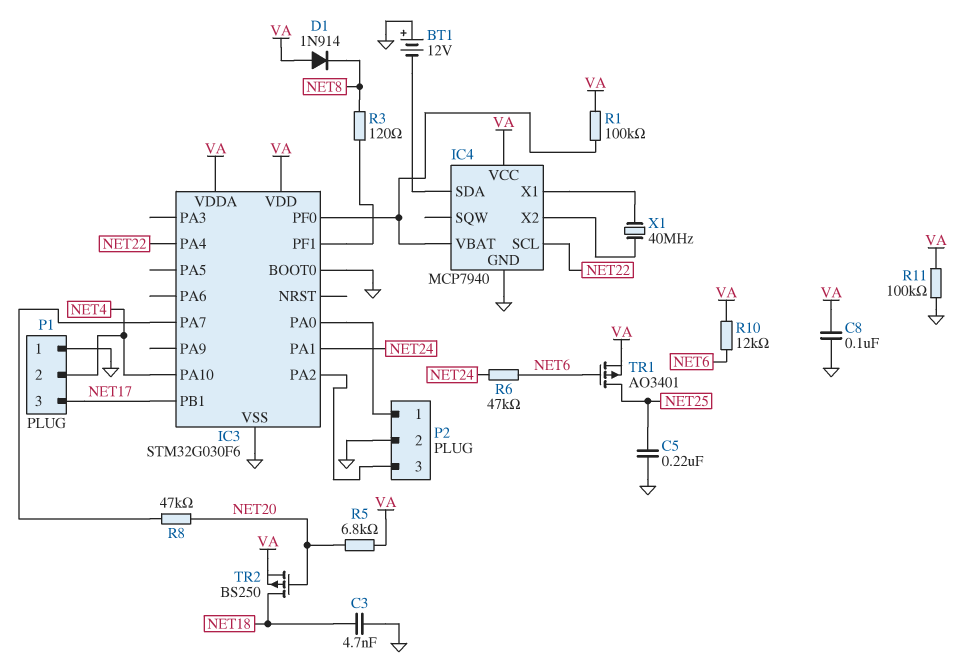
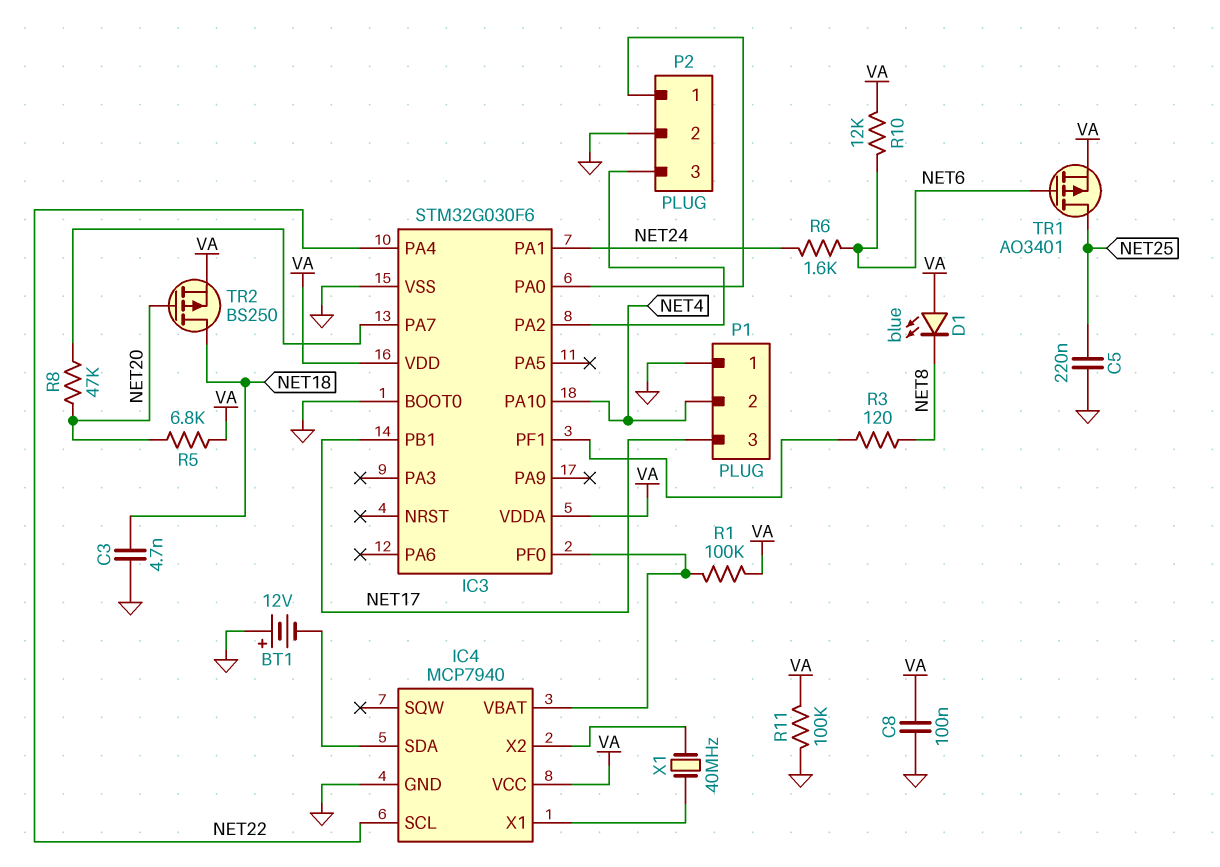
D1: diode 1N914 (A VA, K NET8) -> LED blue (A VA, K NET8)
R6: 47k (NET6, NET24) -> 1.6k (NET6, NET24)

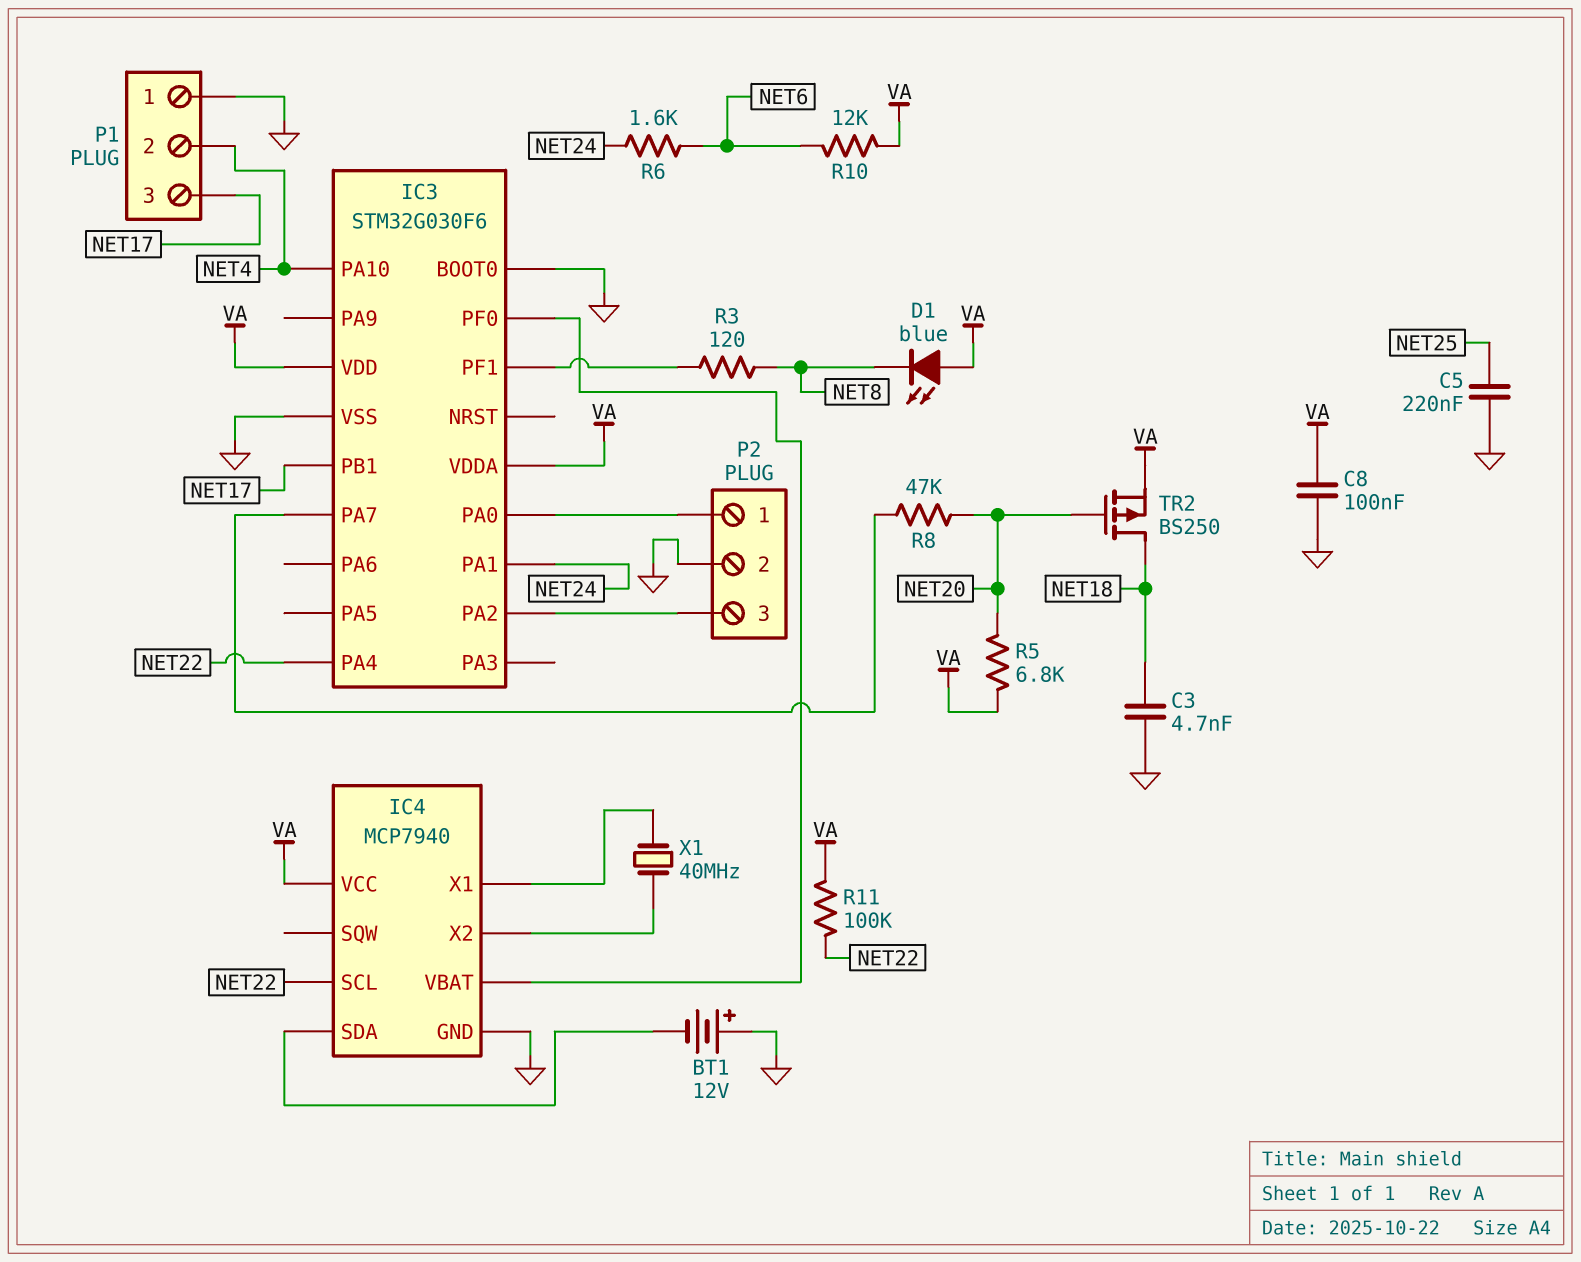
R1: 100k (IC3/PF0, VA) -> none
R11: 100k (GND, VA) -> 100k (NET22, VA)
TR1: PMOS AO3401 (G NET6, D NET25, S VA) -> none

